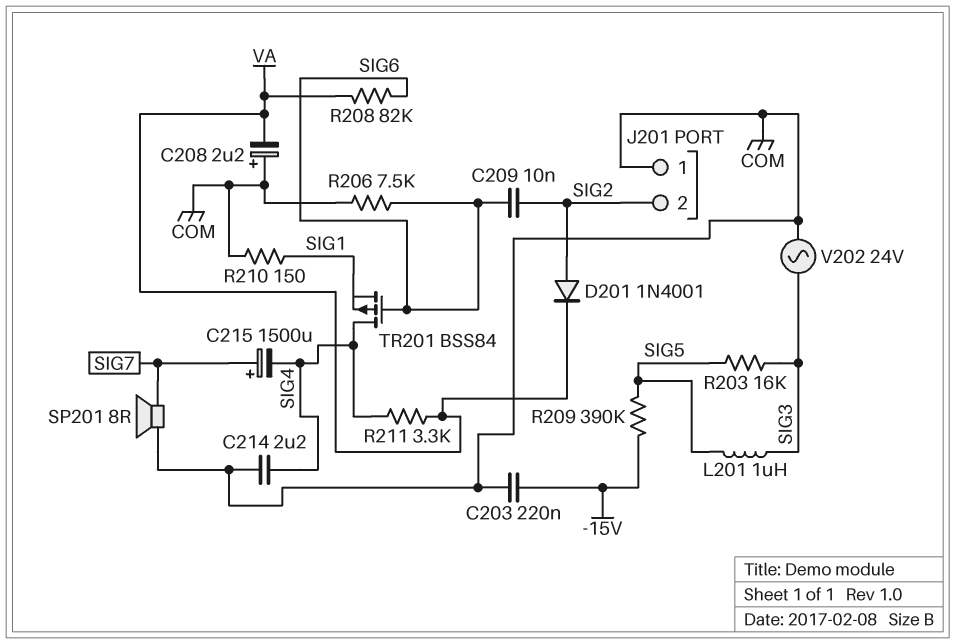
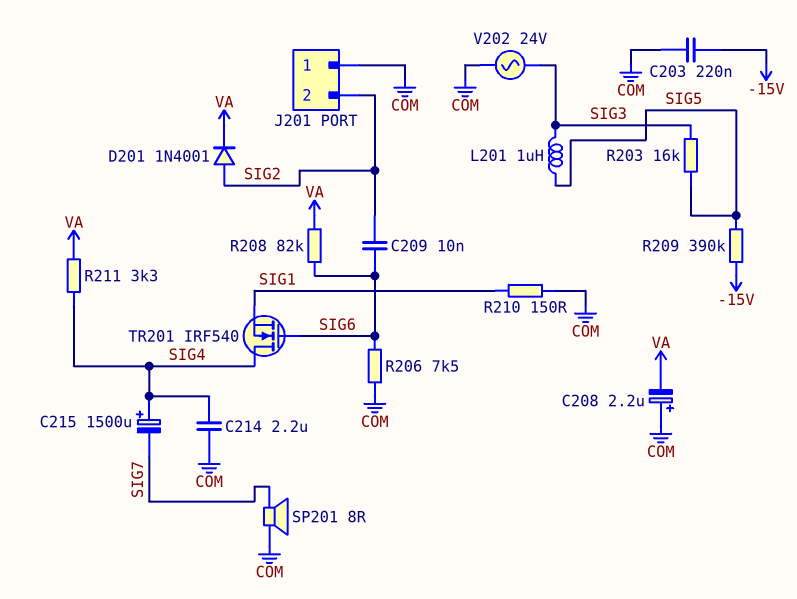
C215: 1500uF (plus SIG7, minus SIG4) -> 1500uF (plus SIG4, minus SIG7)
TR201: PMOS BSS84 (G SIG6, D SIG4, S SIG1) -> NMOS IRF540 (G SIG6, D SIG4, S SIG1)

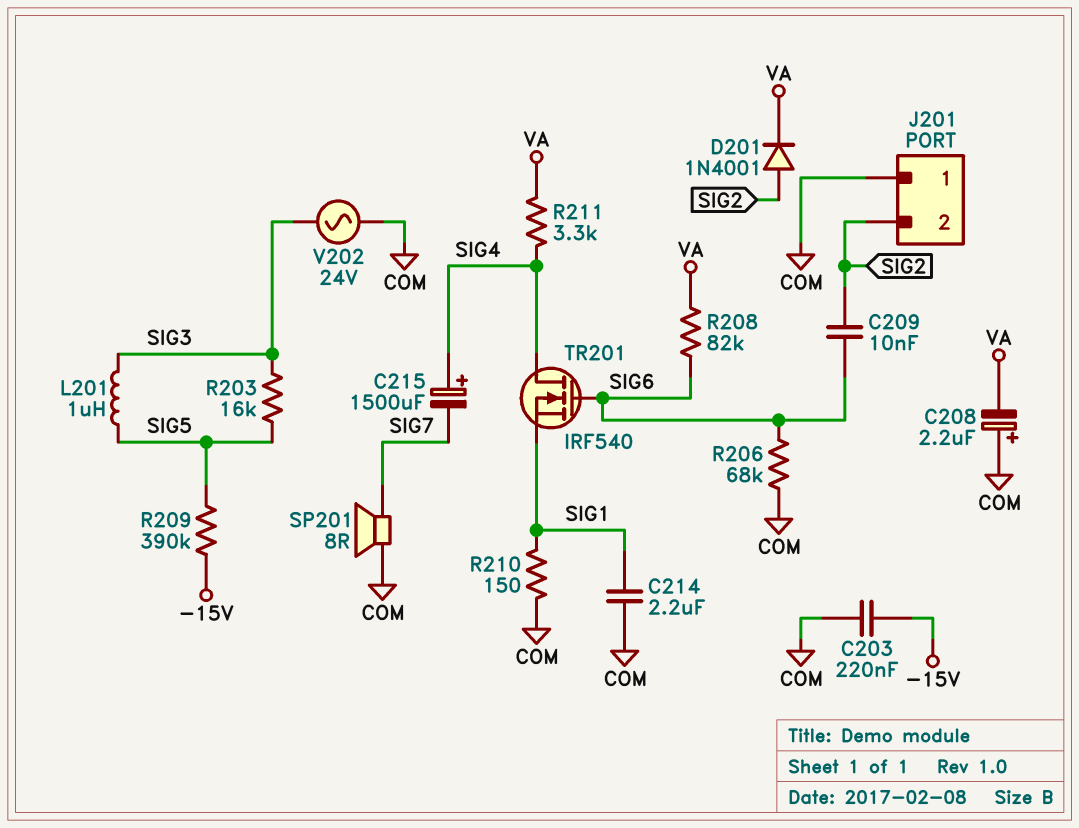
C214: 2.2uF (COM, SIG4) -> 2.2uF (COM, SIG1)
R206: 7.5k (COM, SIG6) -> 68k (COM, SIG6)

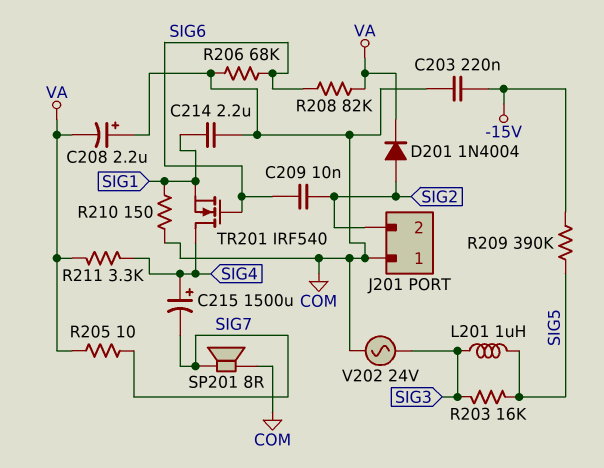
D201: diode 1N4001 (A SIG2, K VA) -> diode 1N4004 (A SIG2, K VA)
R205: none -> 10 (SIG7, VA)

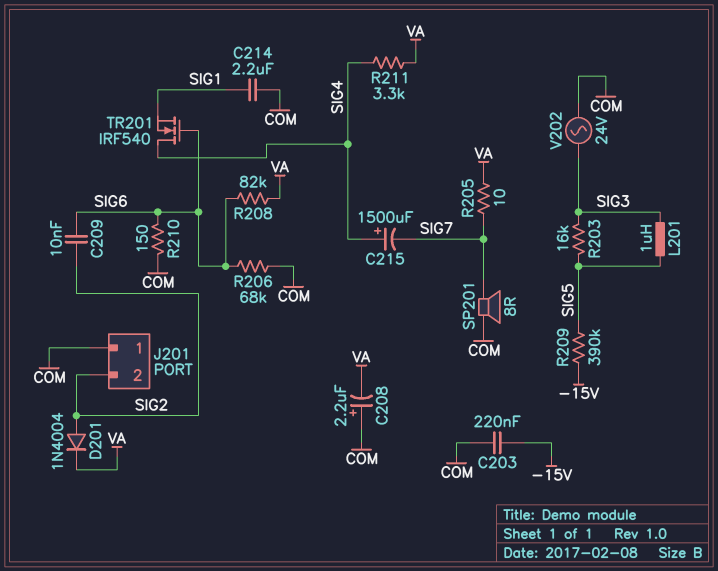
R210: 150 (COM, SIG1) -> 150 (COM, SIG6)

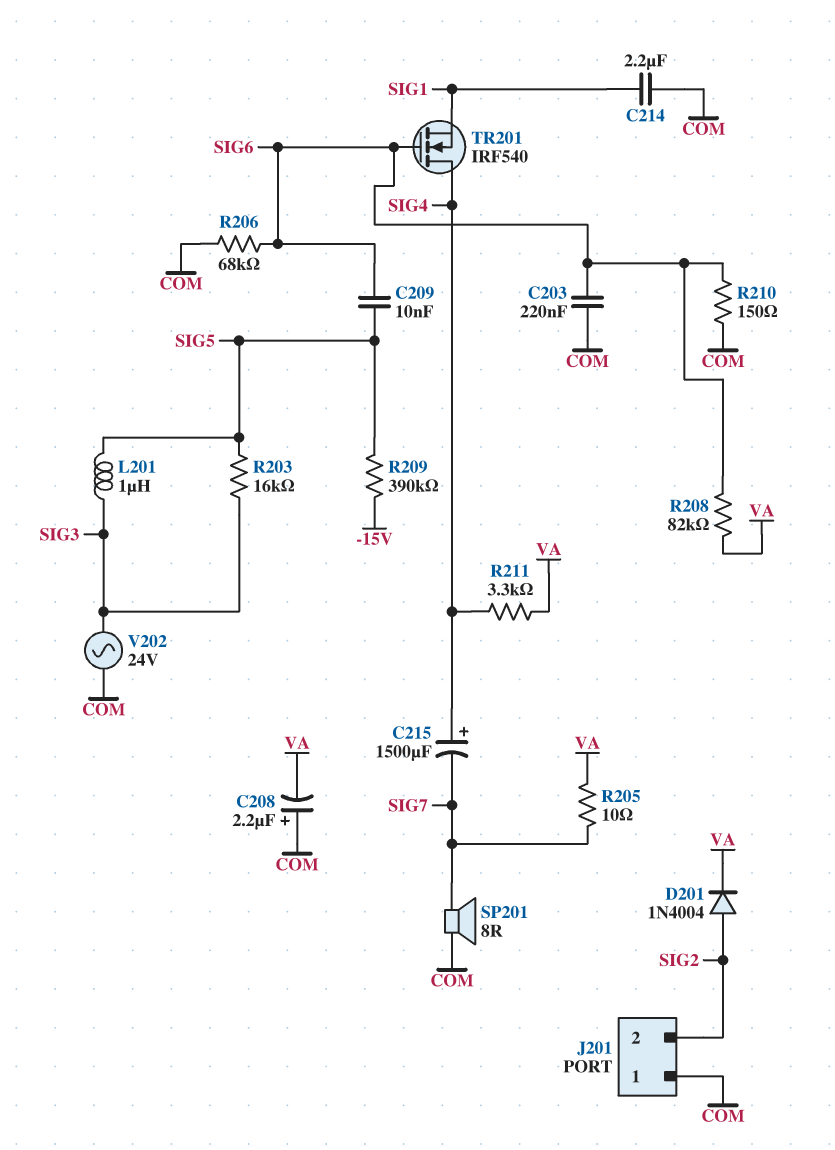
C203: 220nF (-15V, COM) -> 220nF (COM, SIG6)
C209: 10nF (SIG2, SIG6) -> 10nF (SIG5, SIG6)

